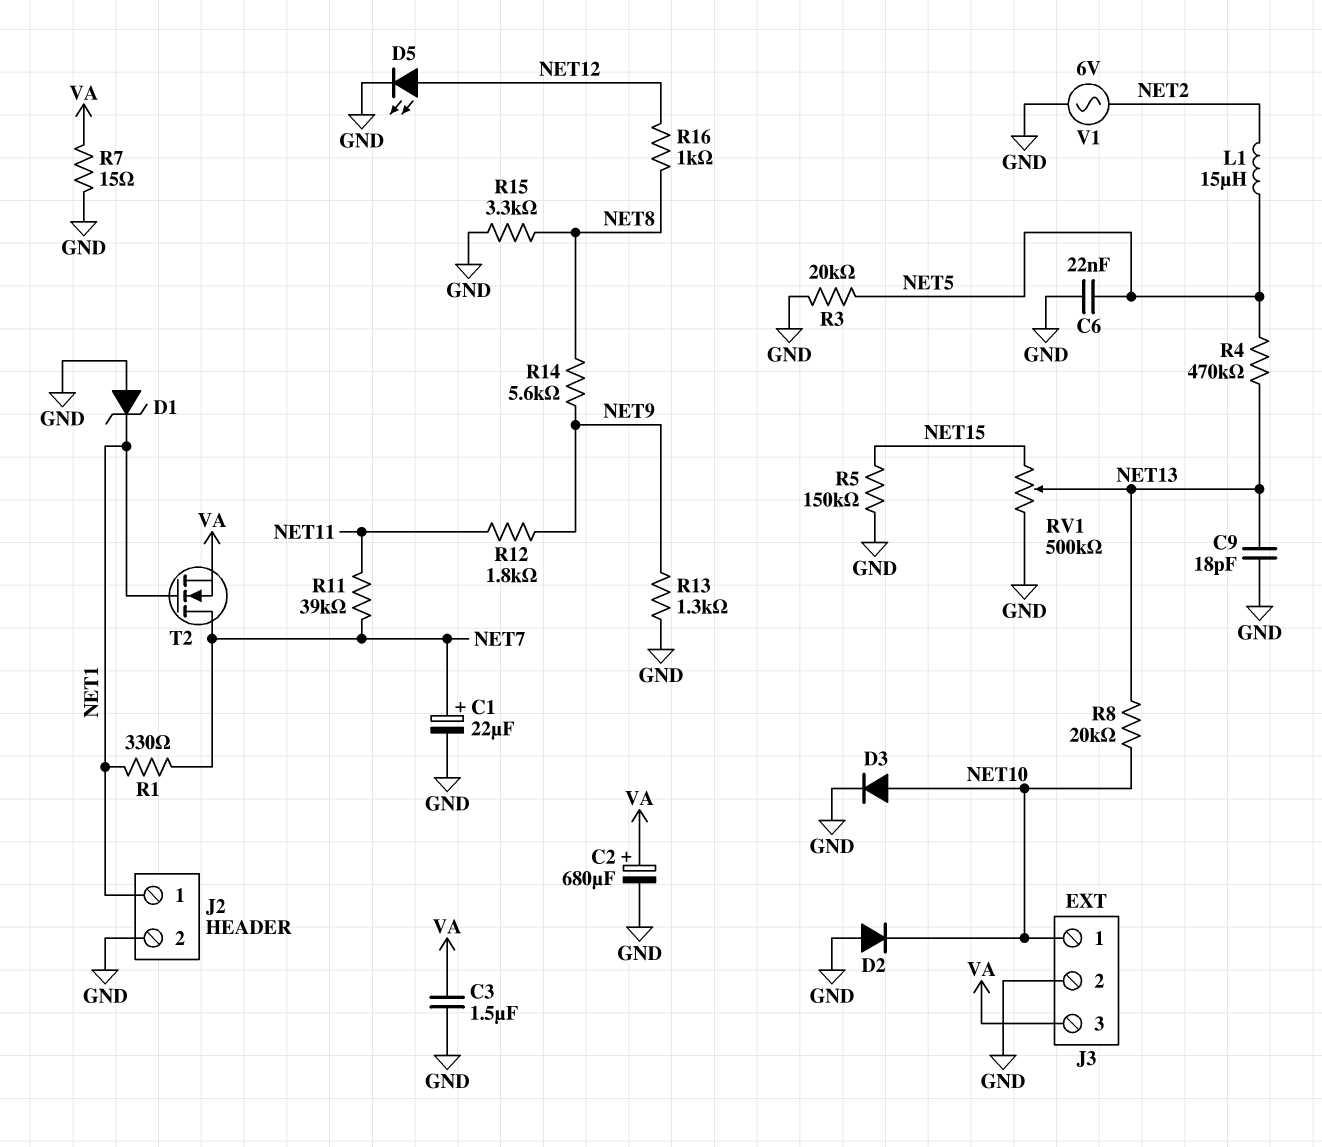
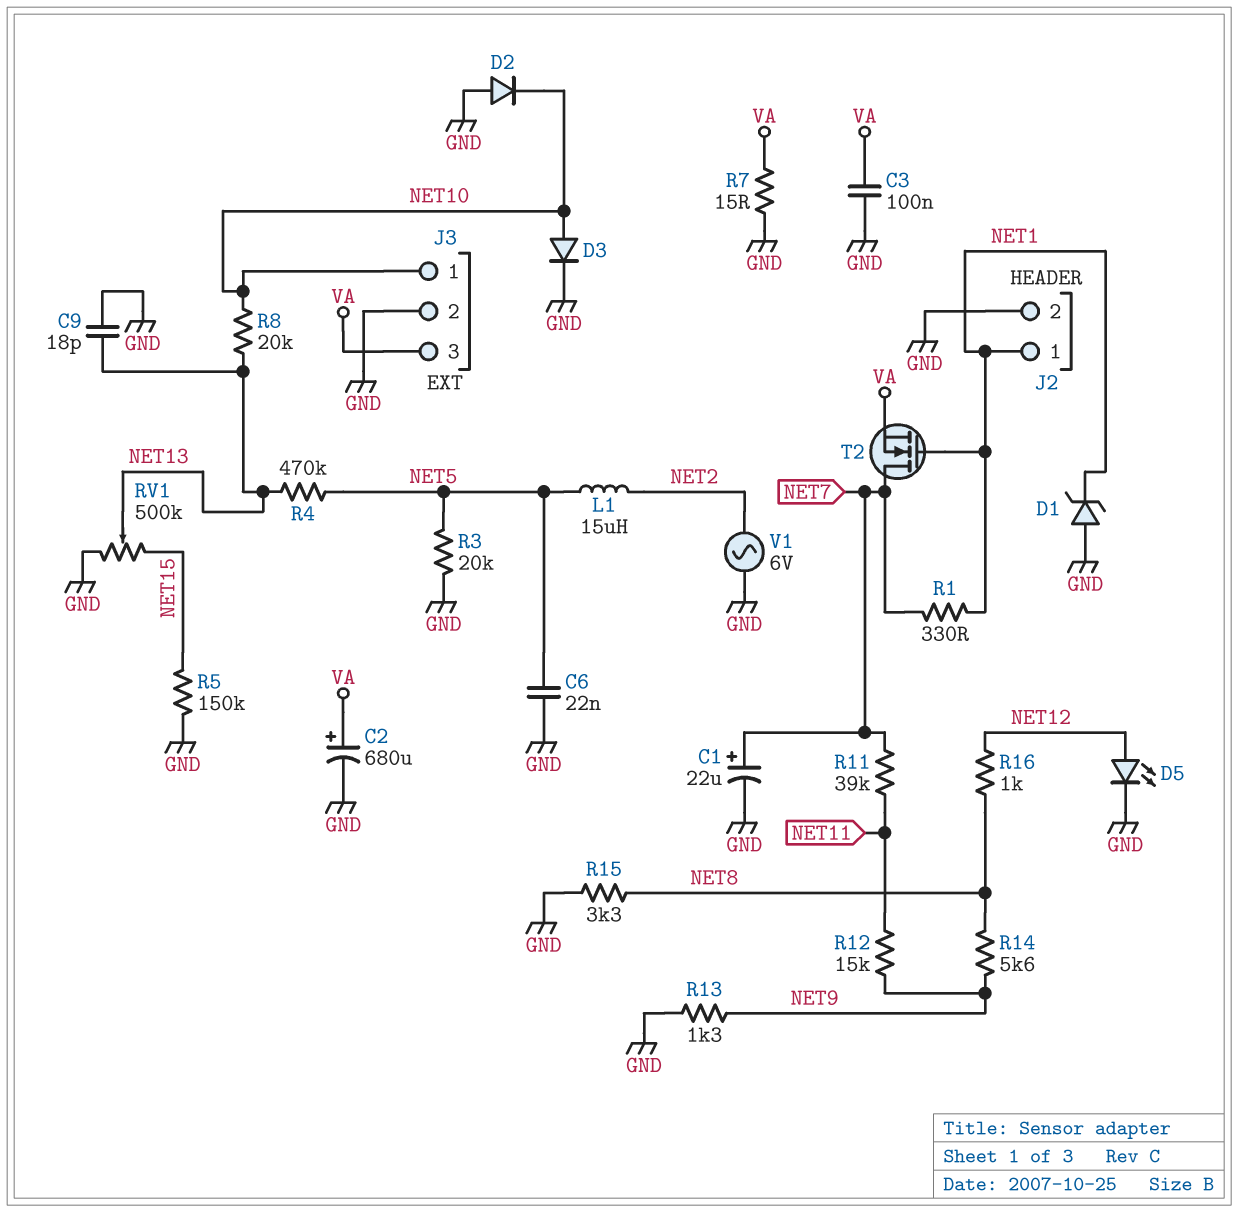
C3: 1.5uF (GND, VA) -> 100nF (GND, VA)
R12: 1.8k (NET9, NET11) -> 15k (NET9, NET11)

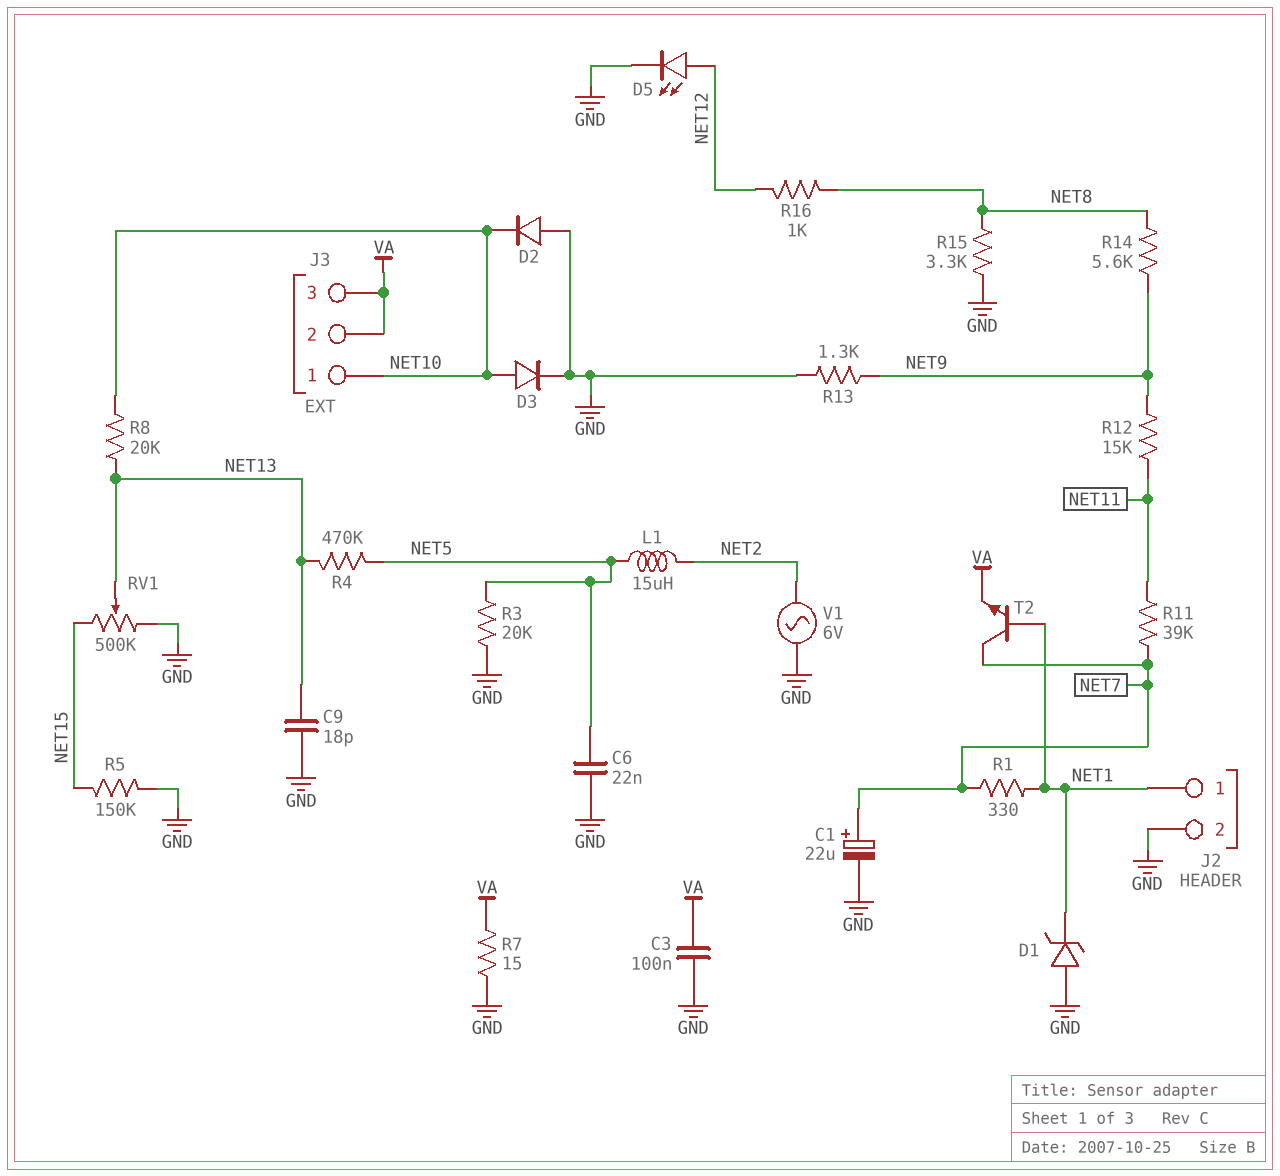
C2: 680uF (plus VA, minus GND) -> none
J3 pin 2: GND -> VA
T2: NMOS (G NET1, D NET7, S VA) -> NPN (B NET1, C NET7, E VA)

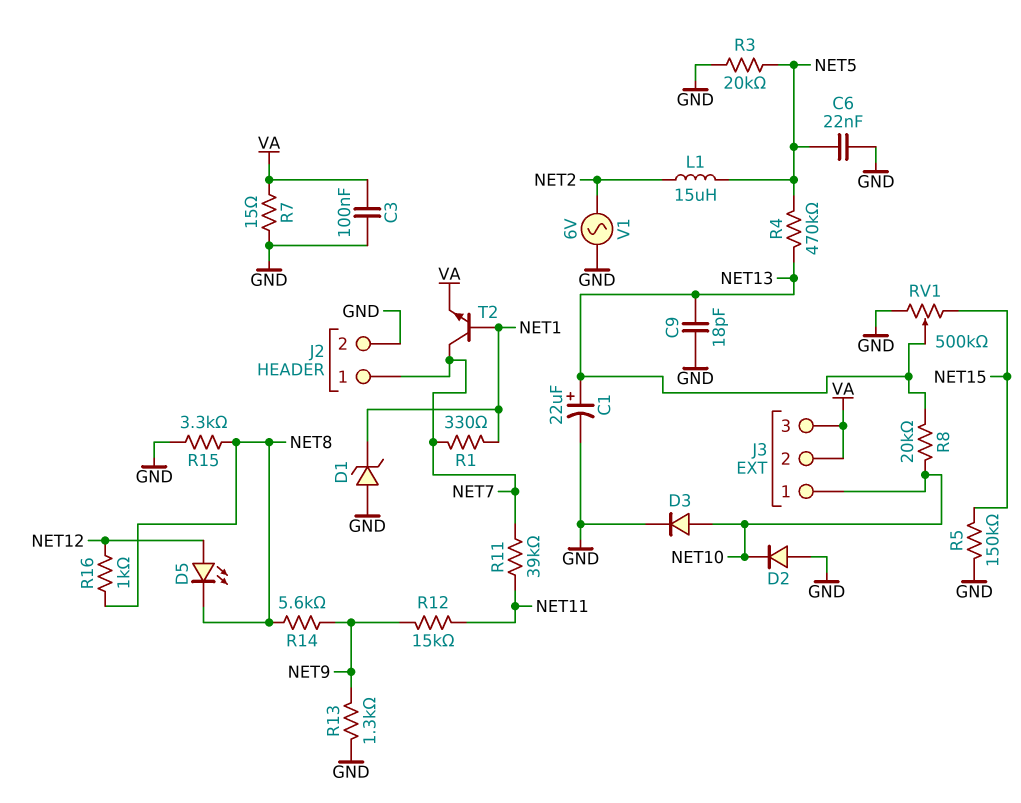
C1: 22uF (plus NET7, minus GND) -> 22uF (plus NET13, minus GND)
D5: LED (A NET12, K GND) -> LED (A NET12, K NET8)
J2 pin 1: NET1 -> NET7

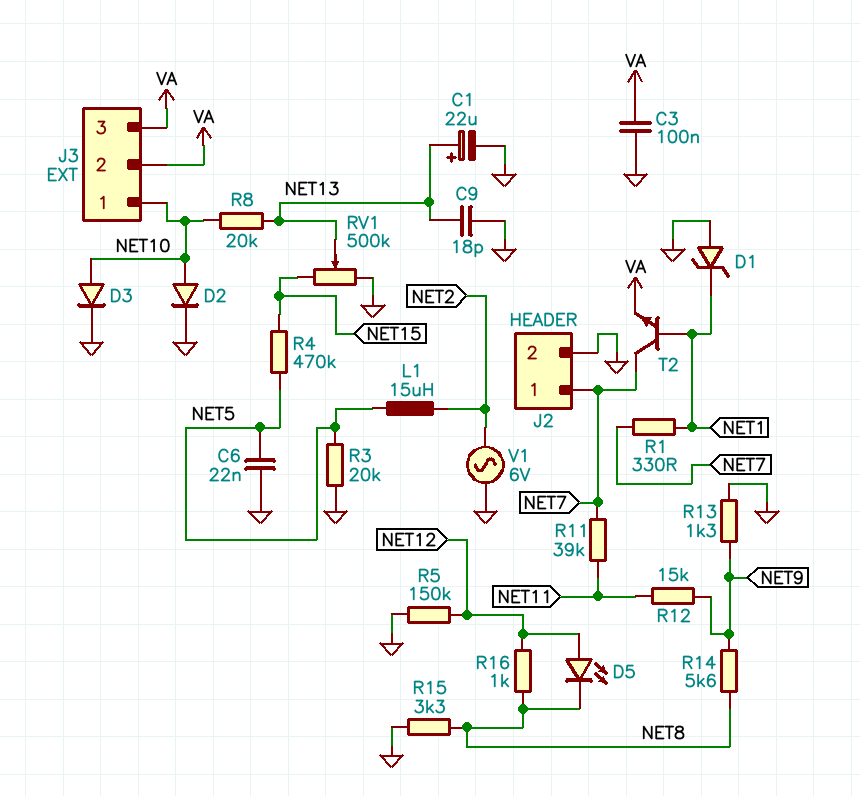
D2: diode (A GND, K NET10) -> diode (A NET10, K GND)
R4: 470k (NET5, NET13) -> 470k (NET5, NET15)
R5: 150k (GND, NET15) -> 150k (GND, NET12)
R7: 15 (GND, VA) -> none

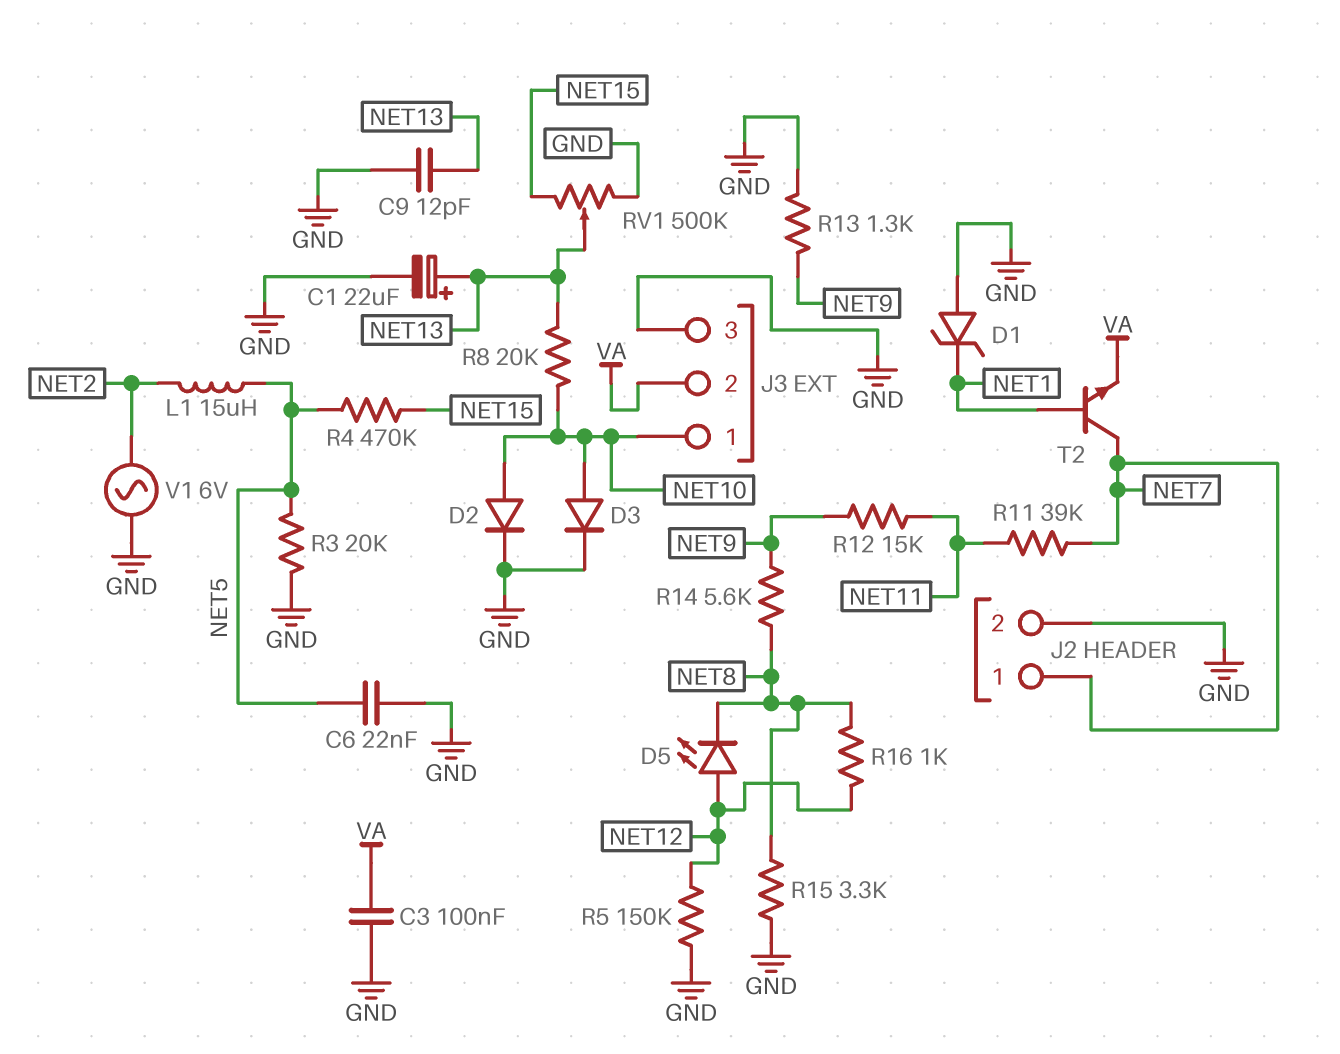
C9: 18pF (GND, NET13) -> 12pF (GND, NET13)
J3 pin 3: VA -> GND
R1: 330 (NET1, NET7) -> none

